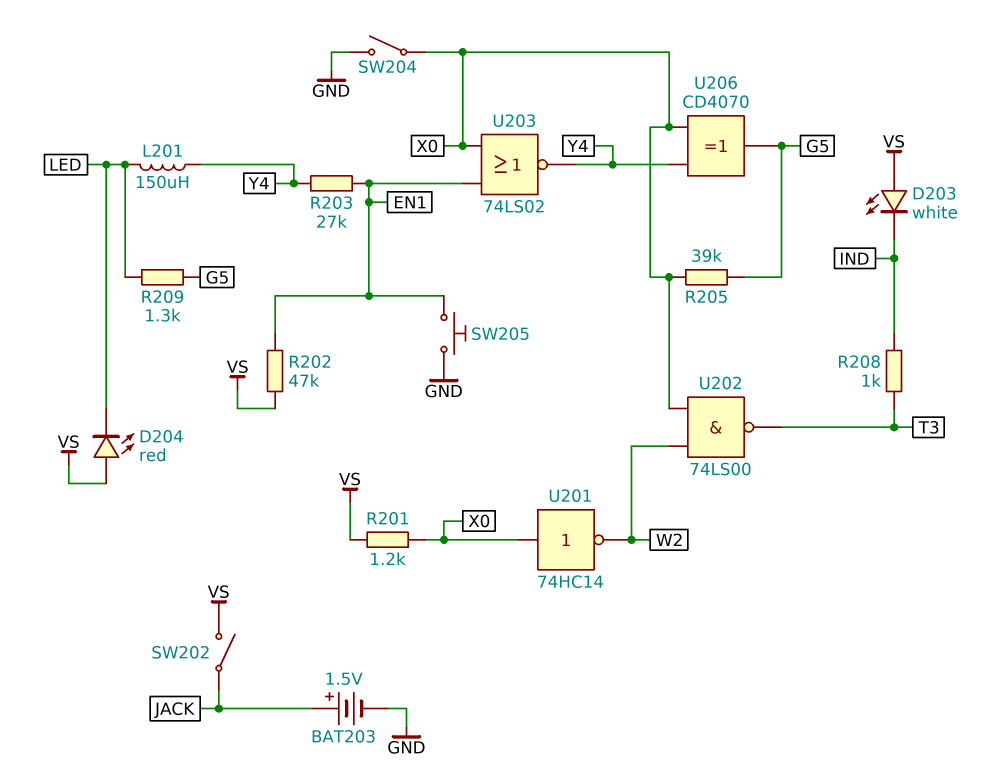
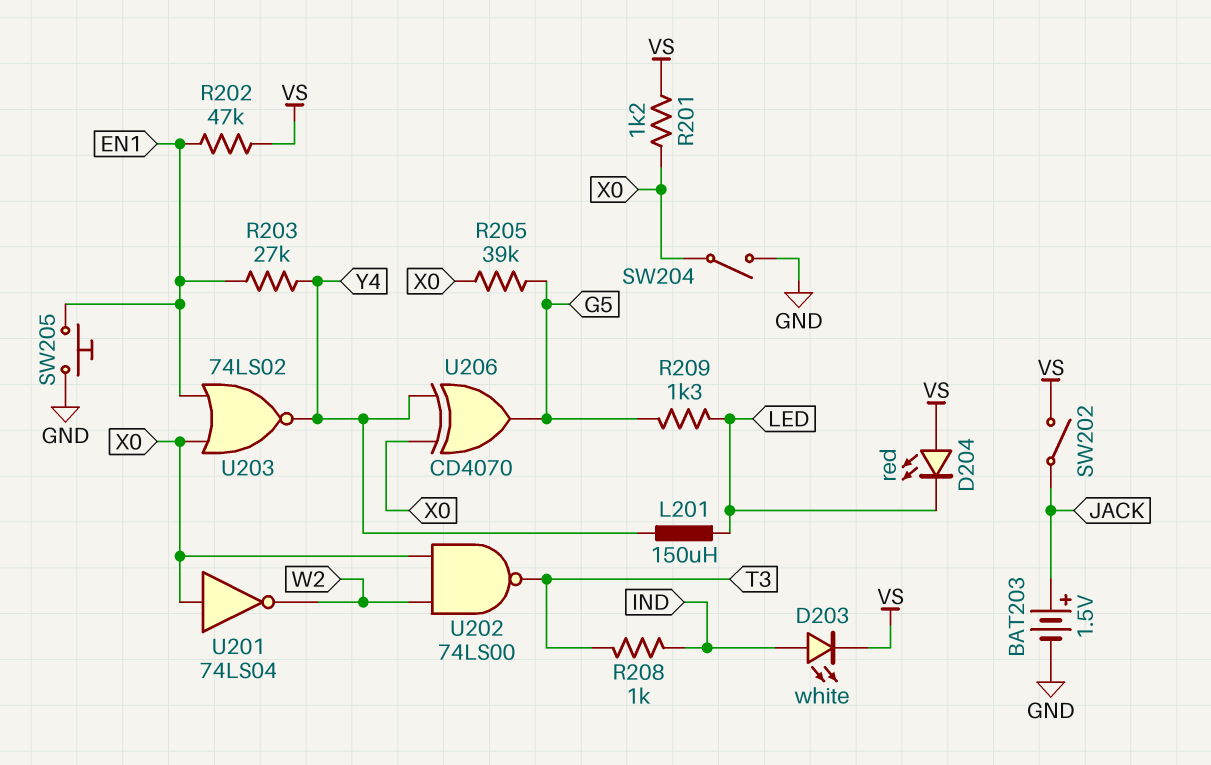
D203: LED white (A VS, K IND) -> LED white (A IND, K VS)
U201: NOT 74HC14 (in X0, out W2) -> NOT 74LS04 (in X0, out W2)

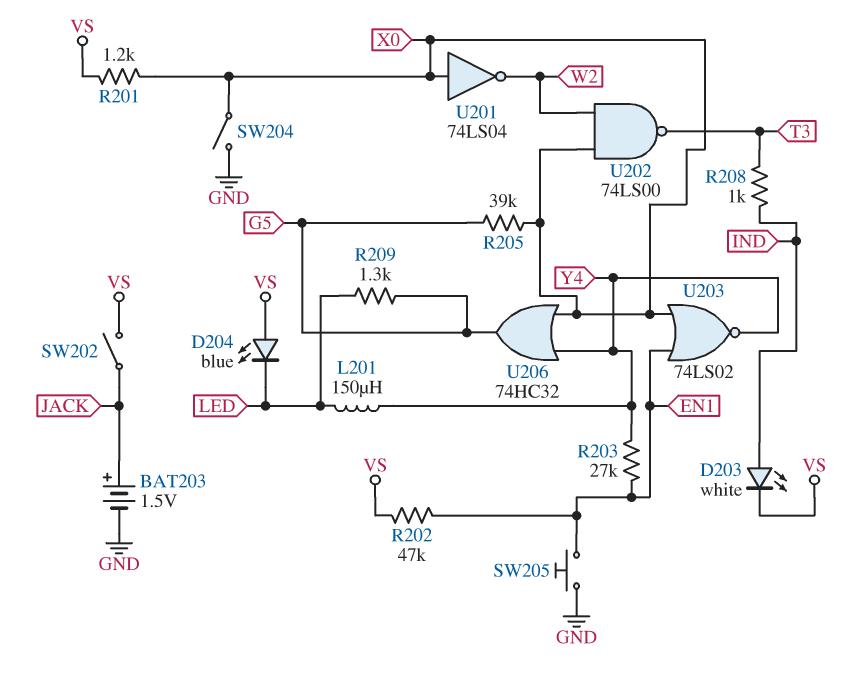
D204: LED red (A VS, K LED) -> LED blue (A VS, K LED)
U206: XOR CD4070 (in X0, in Y4, out G5) -> OR 74HC32 (in X0, in Y4, out G5)

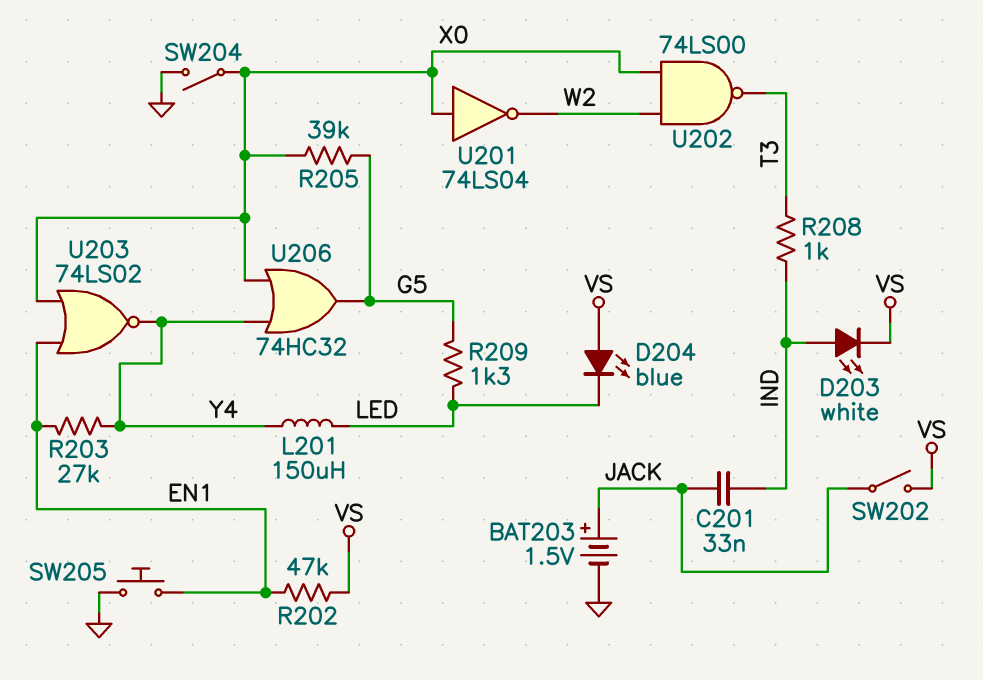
C201: none -> 33nF (IND, JACK)
R201: 1.2k (VS, X0) -> none

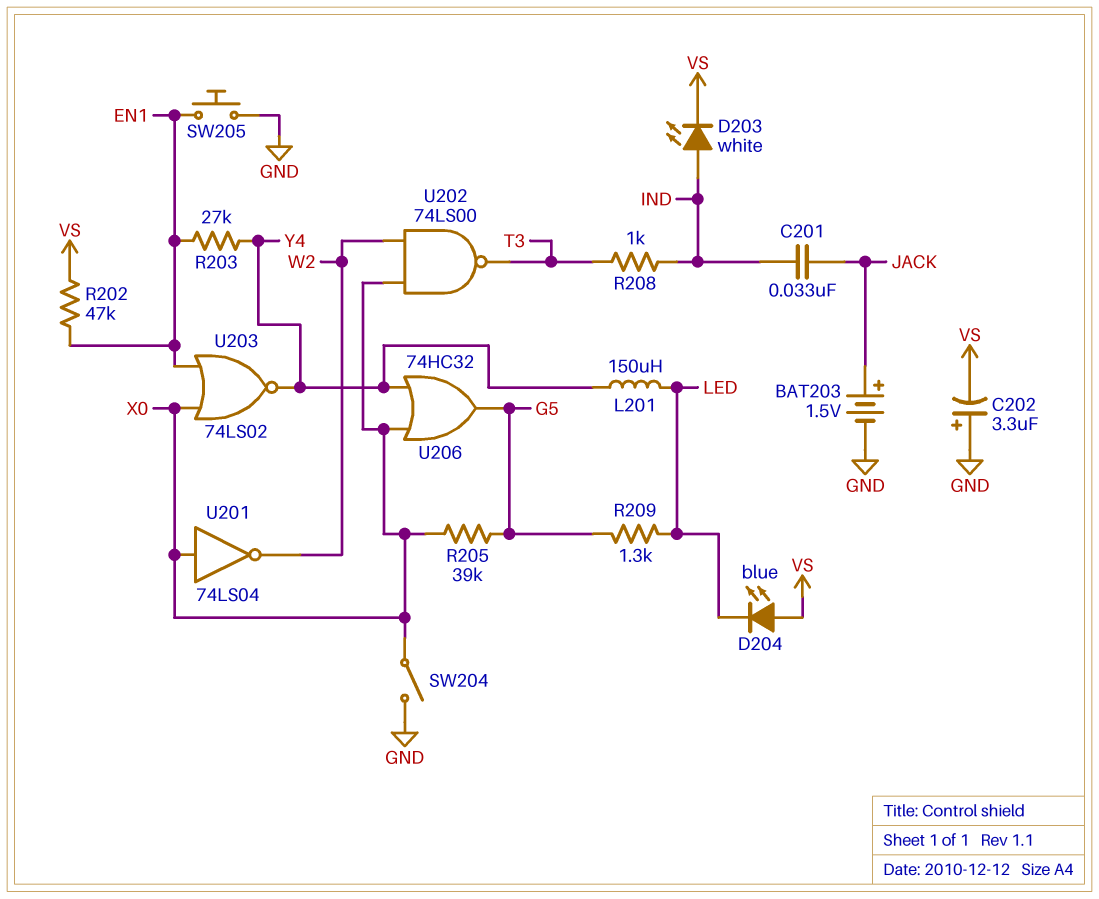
C202: none -> 3.3uF (plus GND, minus VS)
SW202: switch (JACK, VS) -> none

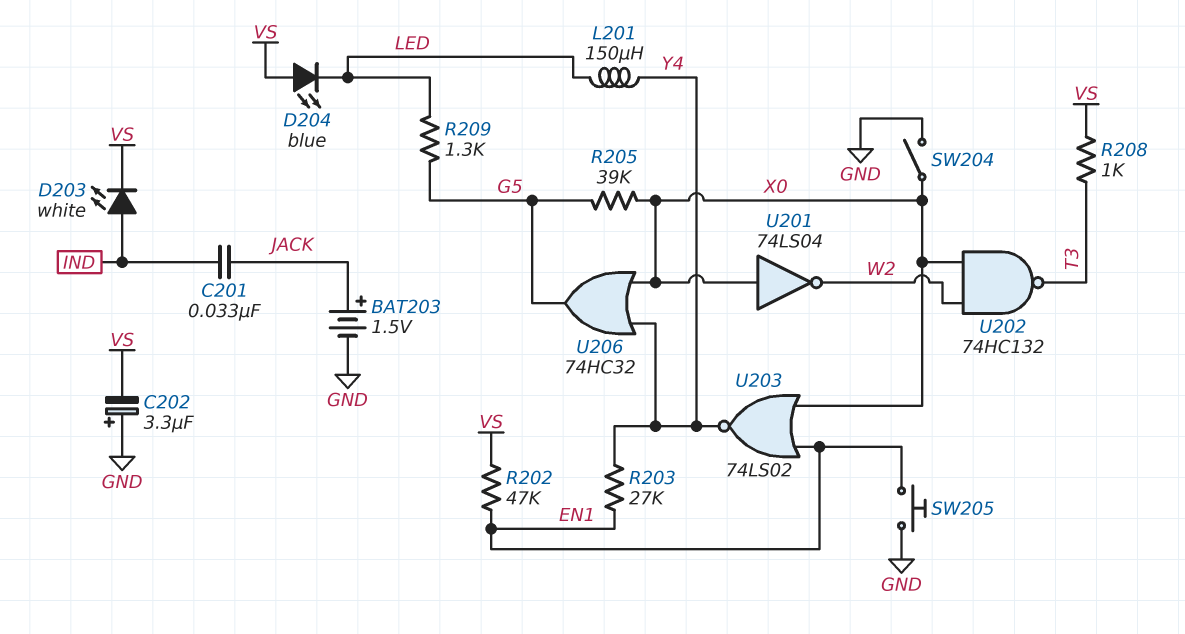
R208: 1k (IND, T3) -> 1k (T3, VS)
U202: NAND 74LS00 (in W2, in X0, out T3) -> NAND 74HC132 (in W2, in X0, out T3)

